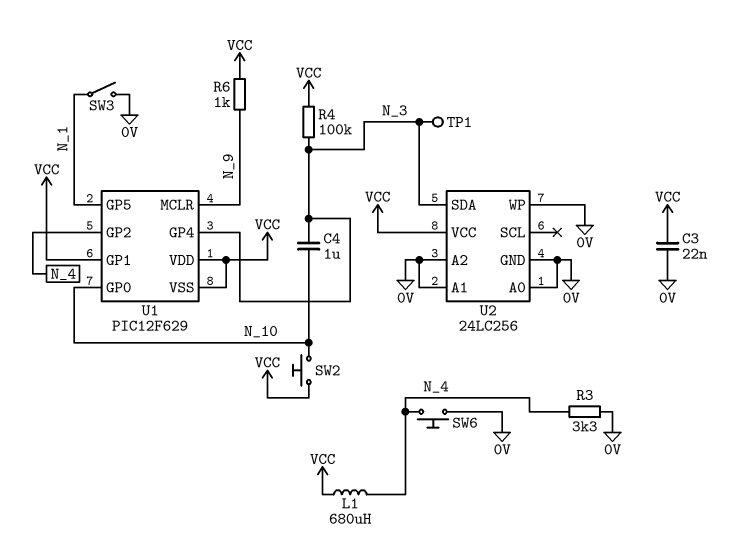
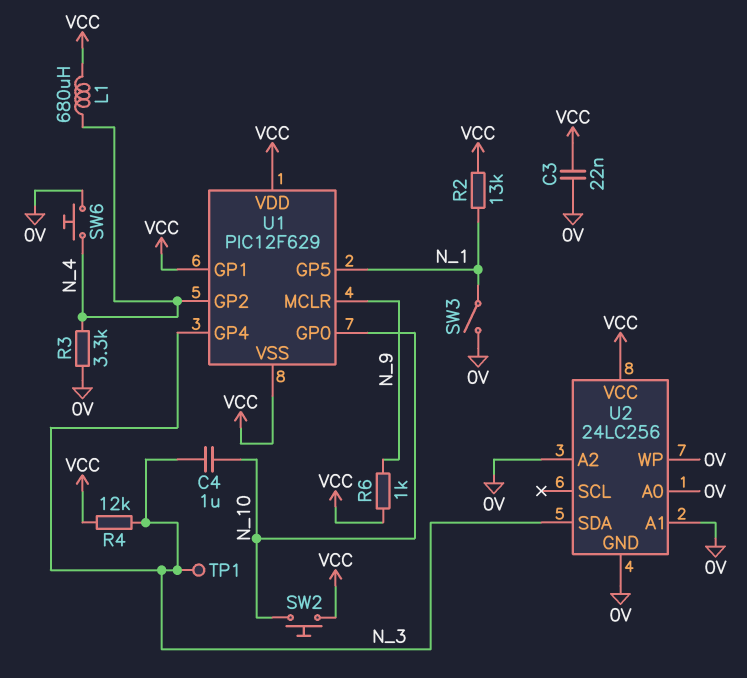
R2: none -> 13k (N_1, VCC)
R4: 100k (N_3, VCC) -> 12k (N_3, VCC)

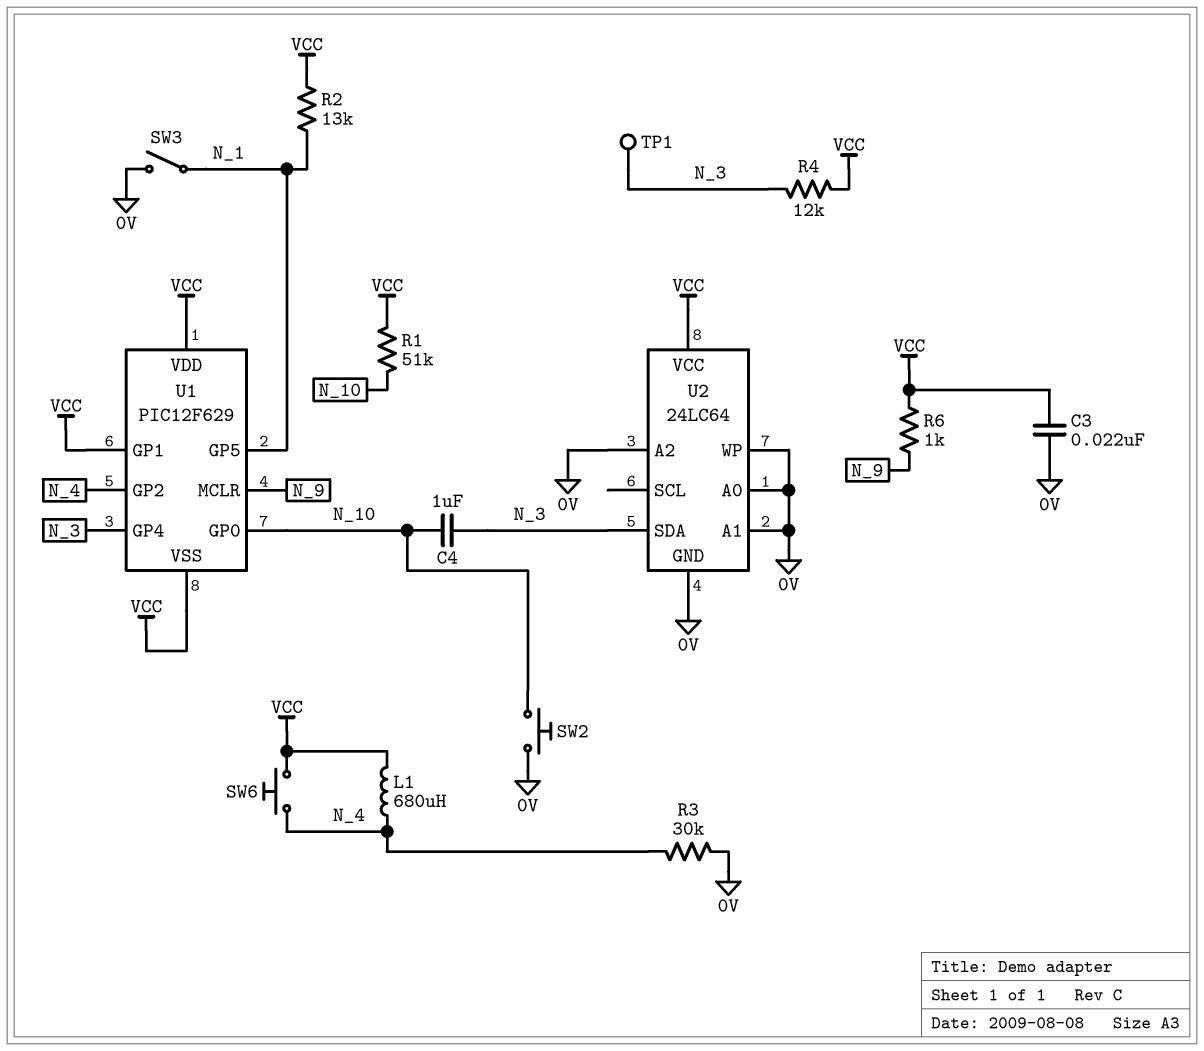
R1: none -> 51k (N_10, VCC)
R3: 3.3k (0V, N_4) -> 30k (0V, N_4)
SW2: button (N_10, VCC) -> button (0V, N_10)
SW6: button (0V, N_4) -> button (N_4, VCC)
U2: 24LC256 -> 24LC64

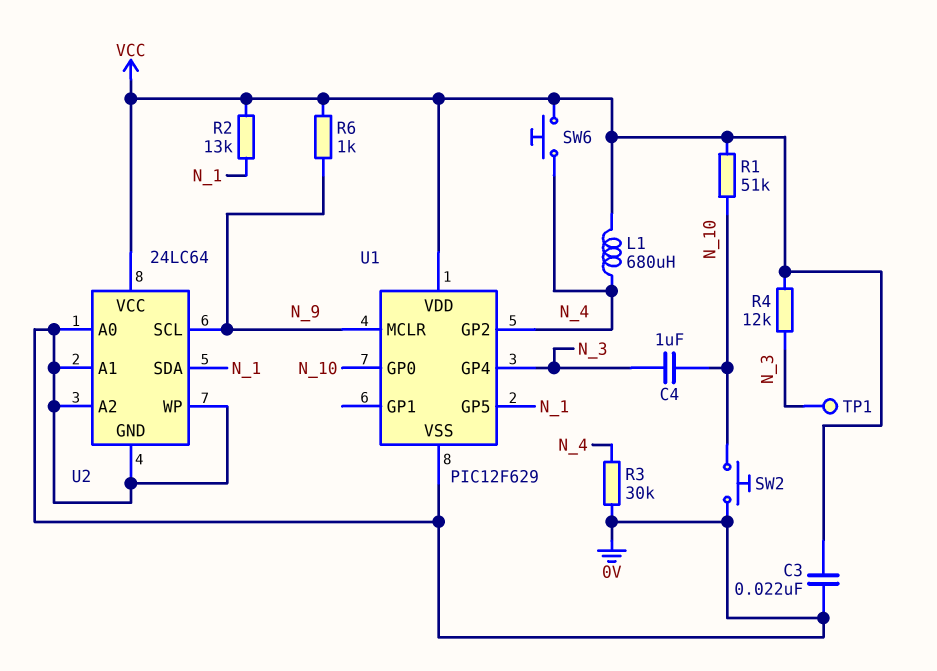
SW3: switch (0V, N_1) -> none
U1 pin GP1: VCC -> none
U1 pin VSS: VCC -> 0V
U2 pin SCL: none -> N_9
U2 pin SDA: N_3 -> N_1

